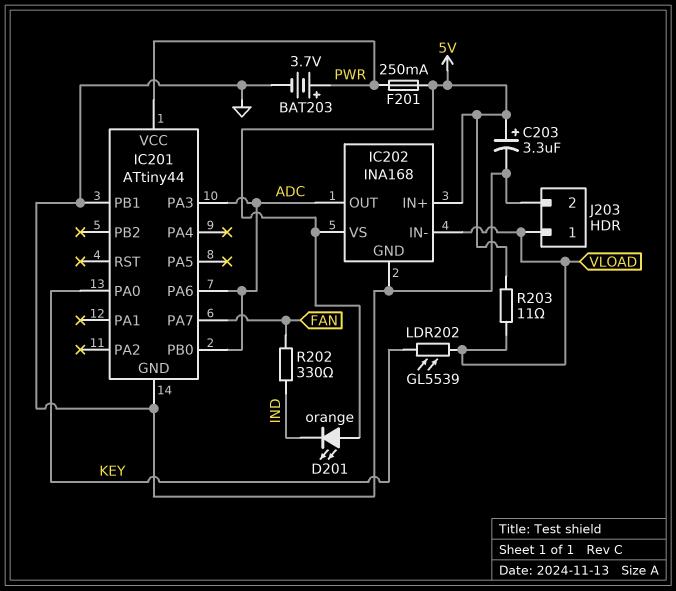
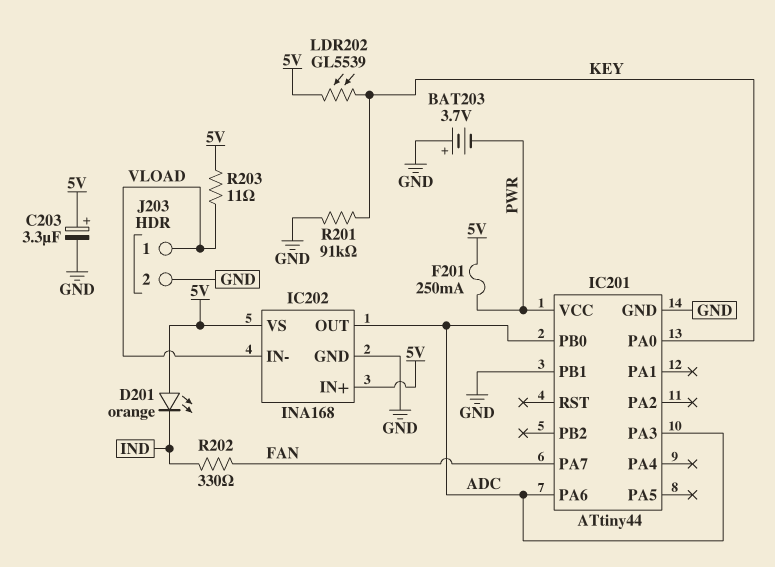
BAT203: 3.7V (plus PWR, minus GND) -> 3.7V (plus GND, minus PWR)
LDR202: GL5539 (KEY, VLOAD) -> GL5539 (5V, KEY)
R201: none -> 91k (GND, KEY)

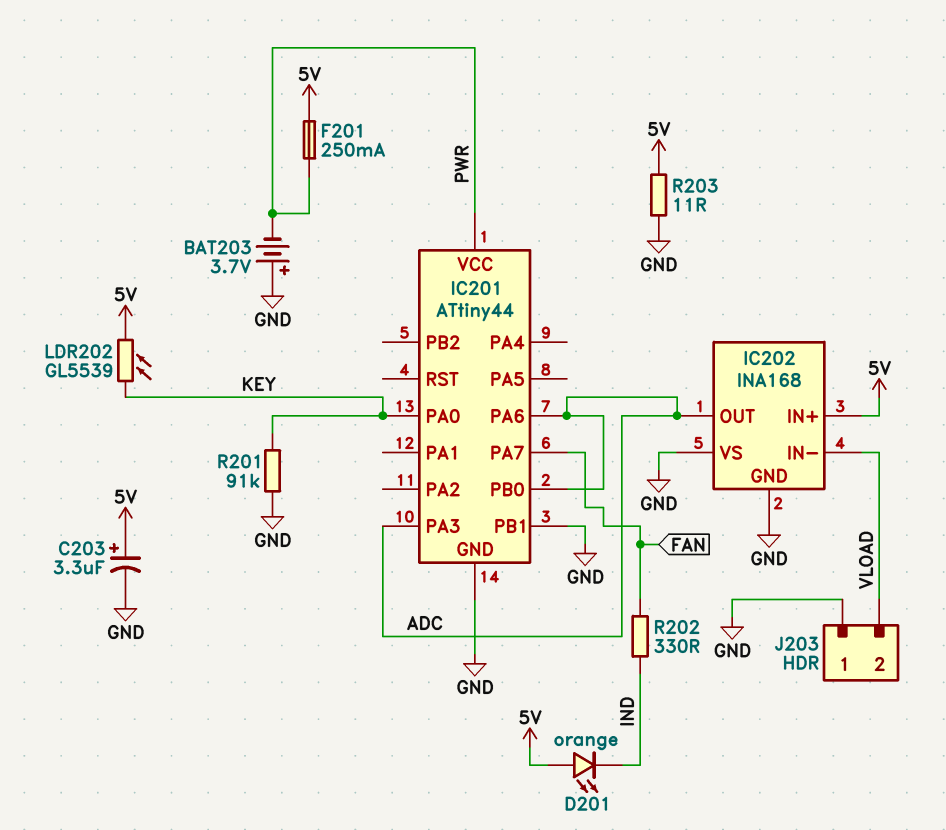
IC202 pin VS: 5V -> GND
J203 pin 1: VLOAD -> GND
J203 pin 2: GND -> VLOAD
R203: 11 (5V, VLOAD) -> 11 (5V, GND)

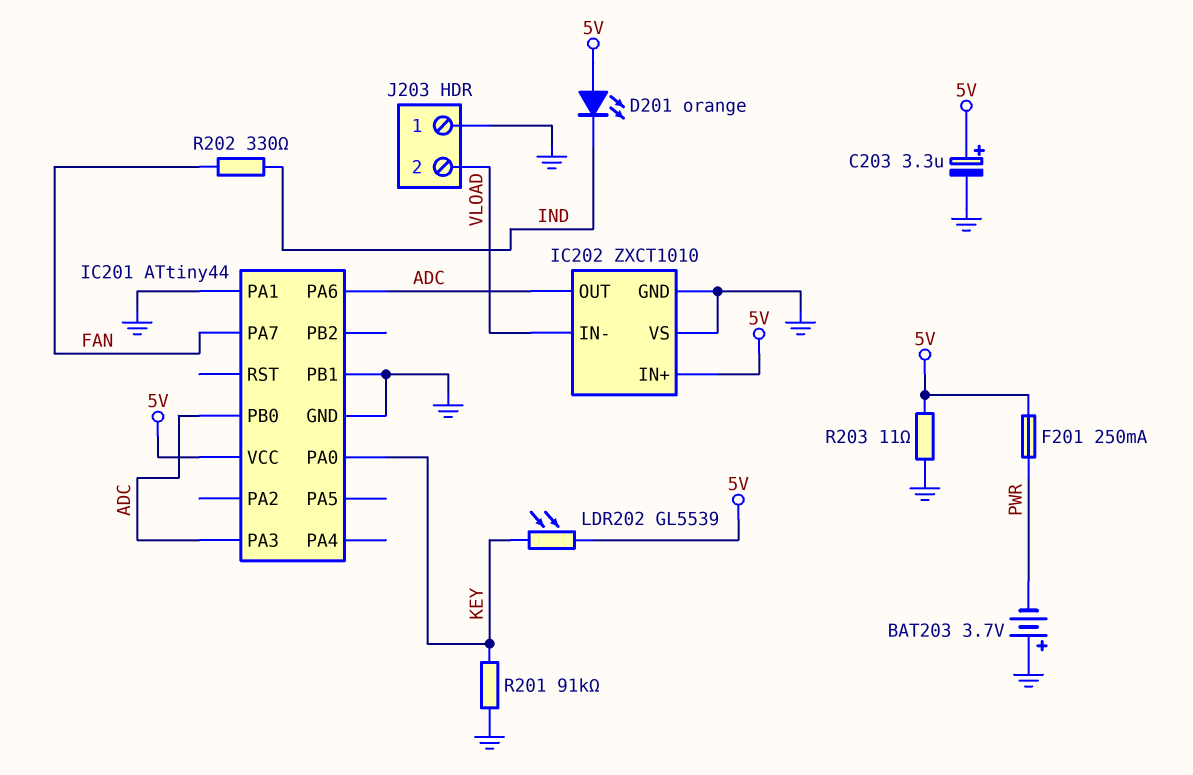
IC201 pin PA1: none -> GND
IC201 pin VCC: PWR -> 5V
IC202: INA168 -> ZXCT1010

